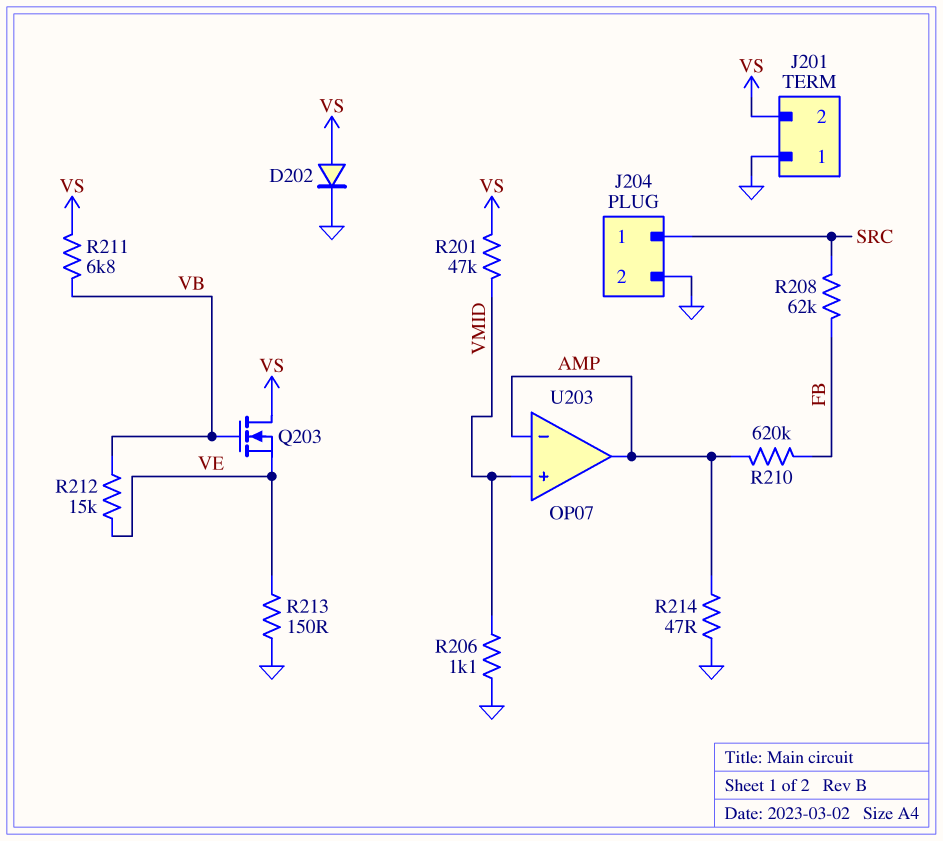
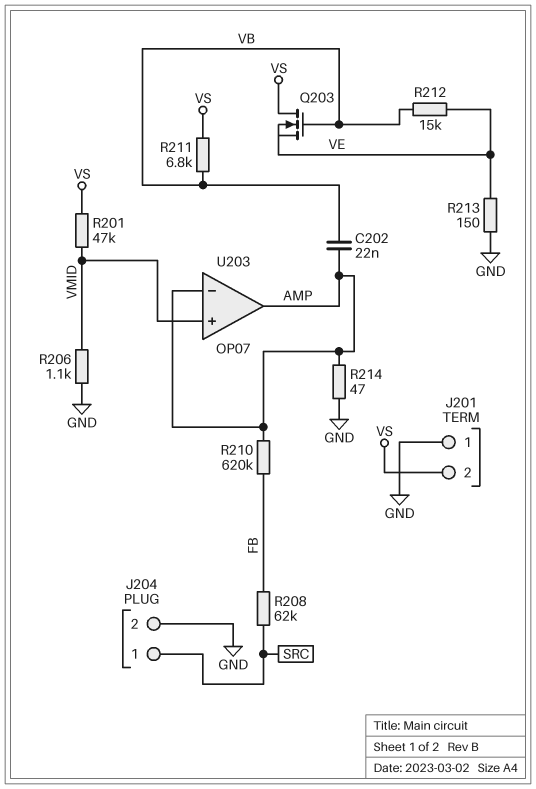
C202: none -> 22nF (AMP, VB)
D202: diode (A VS, K GND) -> none

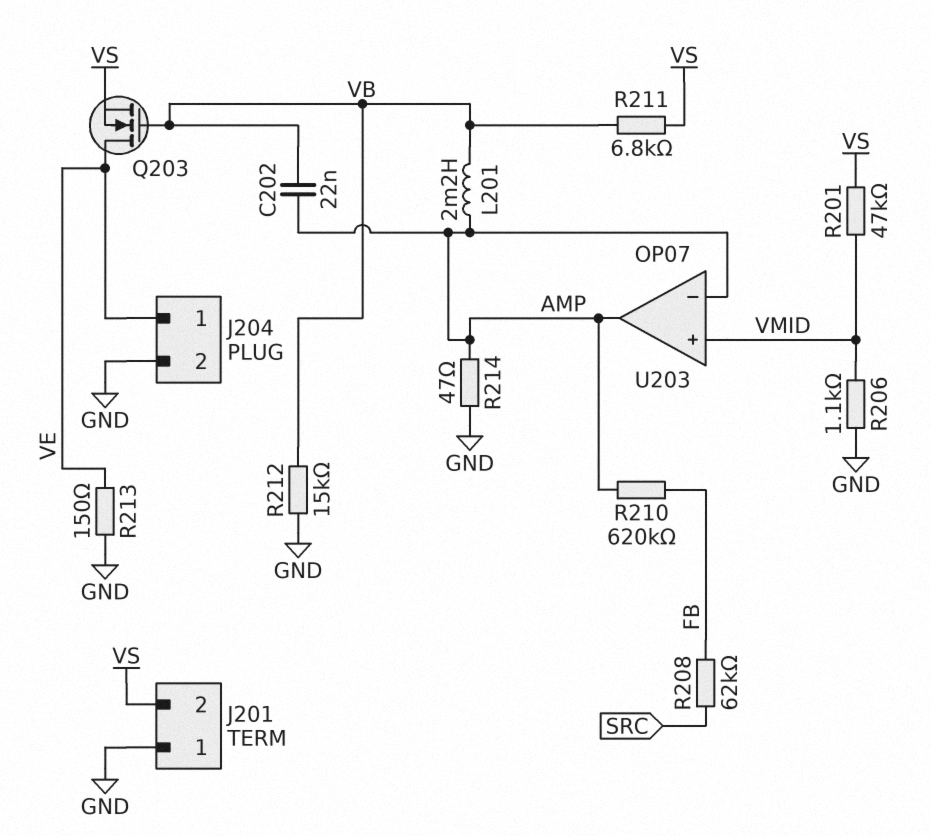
J204 pin 1: SRC -> VE
L201: none -> 2.2mH (AMP, VB)
Q203: NMOS (G VB, D VS, S VE) -> NMOS (G VB, D VE, S VS)
R212: 15k (VB, VE) -> 15k (GND, VB)

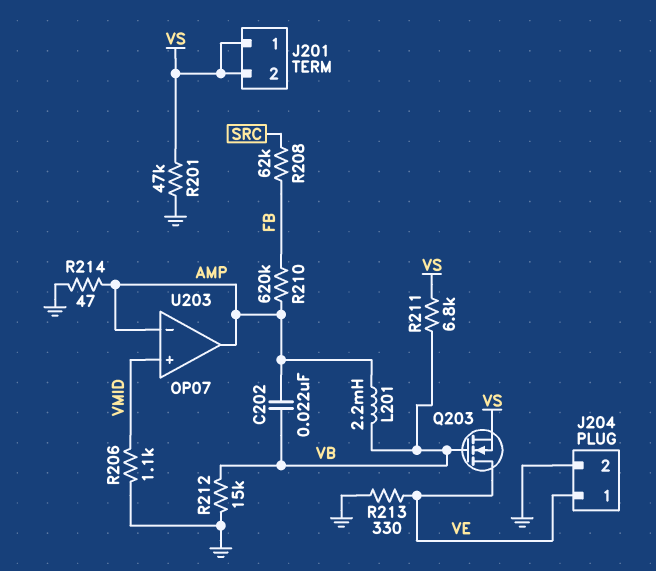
J201 pin 1: GND -> VS
R201: 47k (VMID, VS) -> 47k (GND, VS)
R213: 150 (GND, VE) -> 330 (GND, VE)

